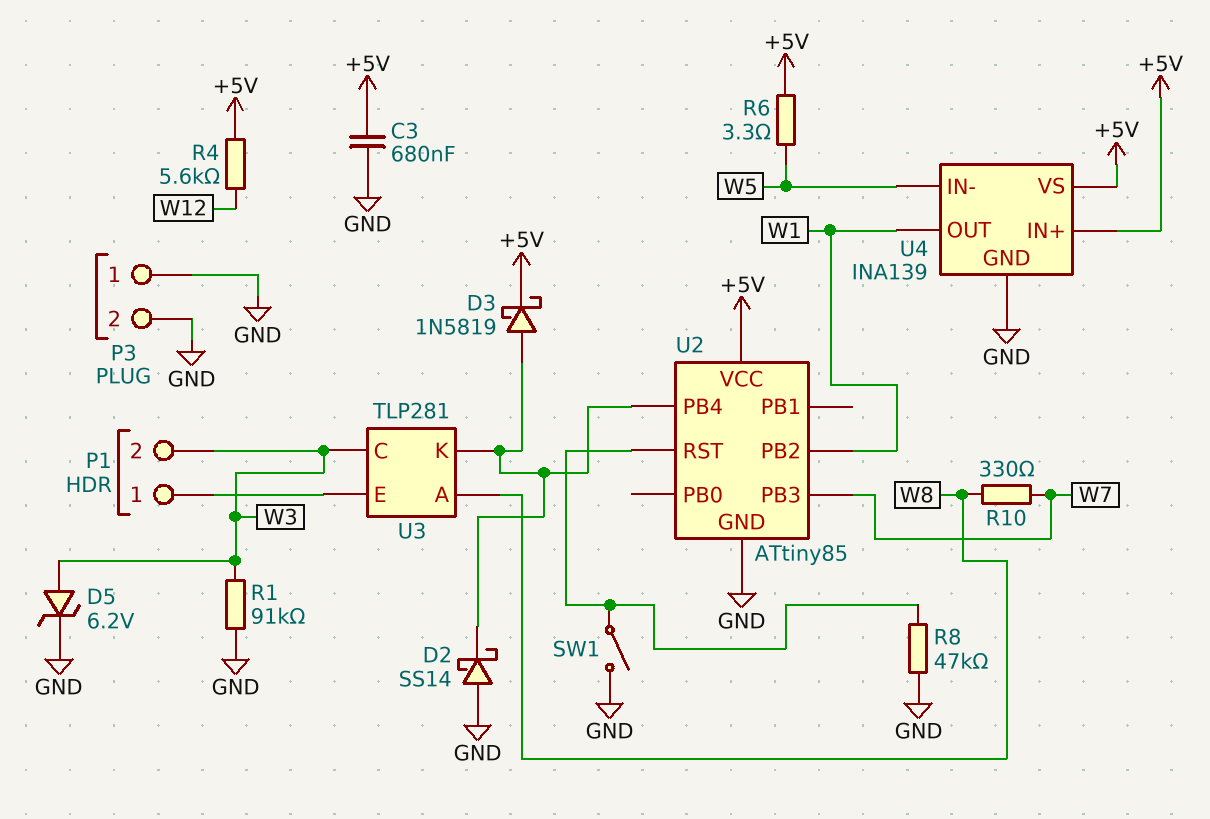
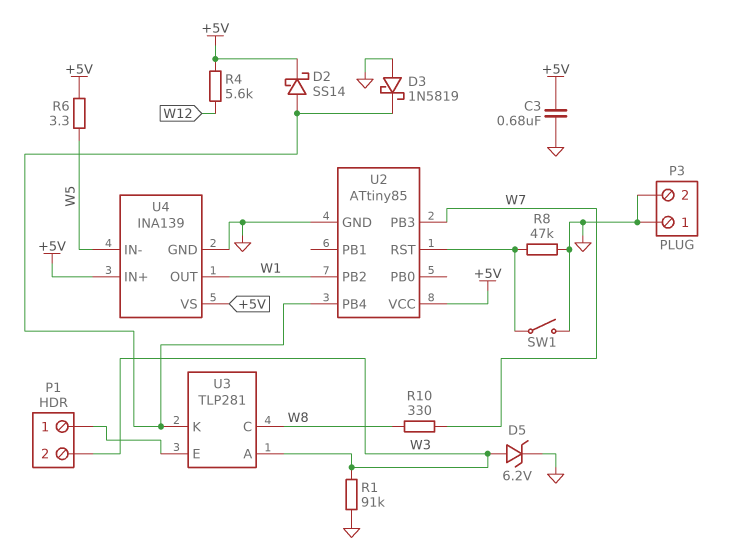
D2: schottky SS14 (A GND, K U2/PB4) -> schottky SS14 (A U2/PB4, K +5V)
D3: schottky 1N5819 (A U2/PB4, K +5V) -> schottky 1N5819 (A GND, K U2/PB4)
U3 pin A: W8 -> W3
U3 pin C: W3 -> W8

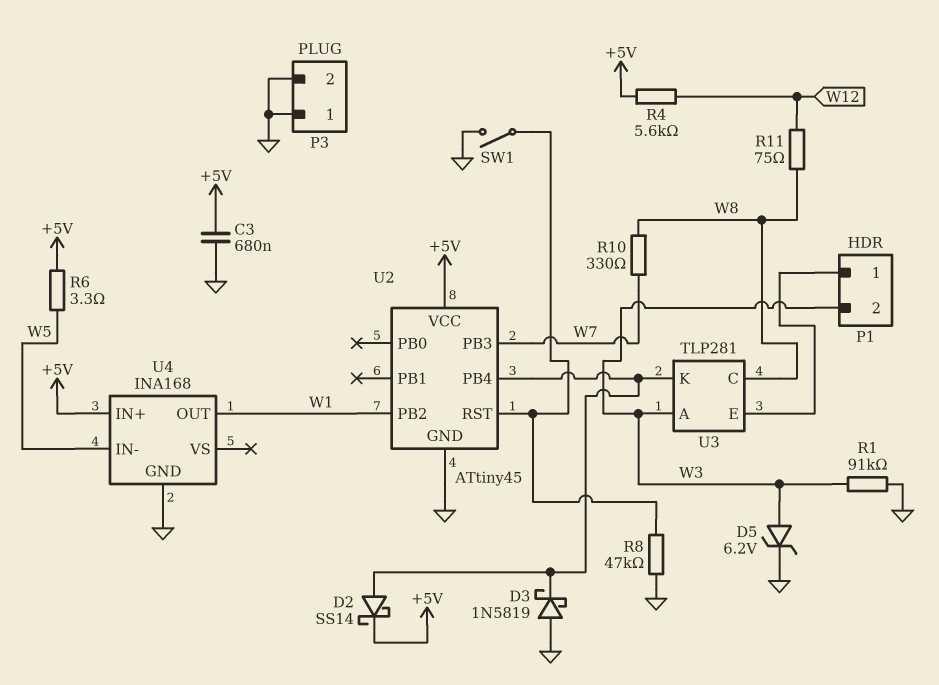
R11: none -> 75 (W8, W12)
U2: ATtiny85 -> ATtiny45
U4: INA139 -> INA168
U4 pin VS: +5V -> none

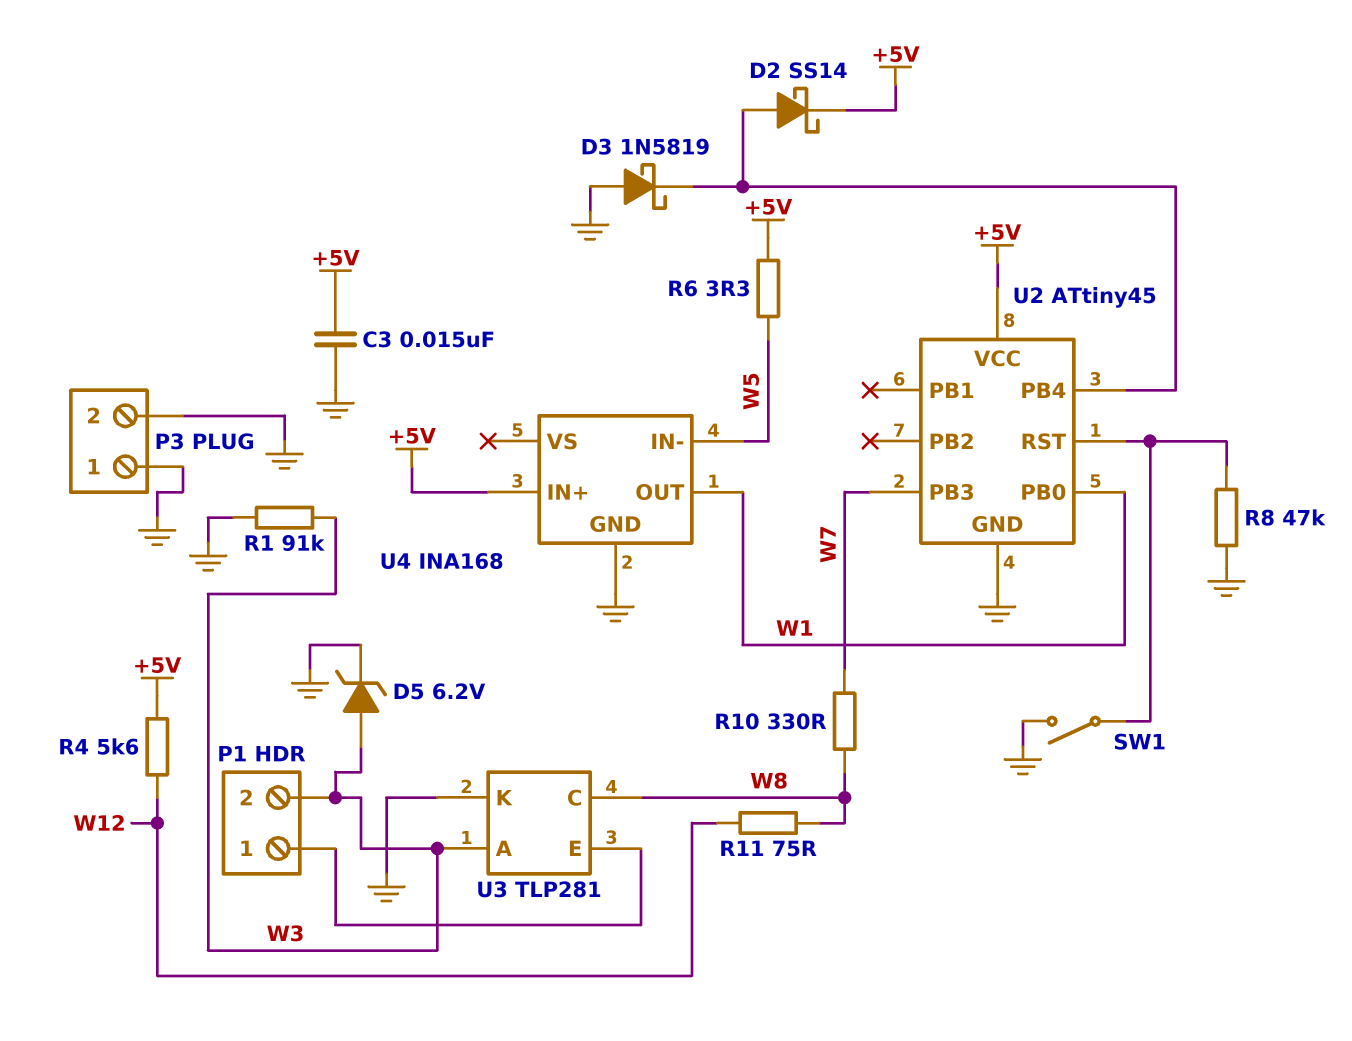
C3: 680nF (+5V, GND) -> 15nF (+5V, GND)
U2 pin PB0: none -> W1
U2 pin PB2: W1 -> none
U3 pin K: U2/PB4 -> GND

